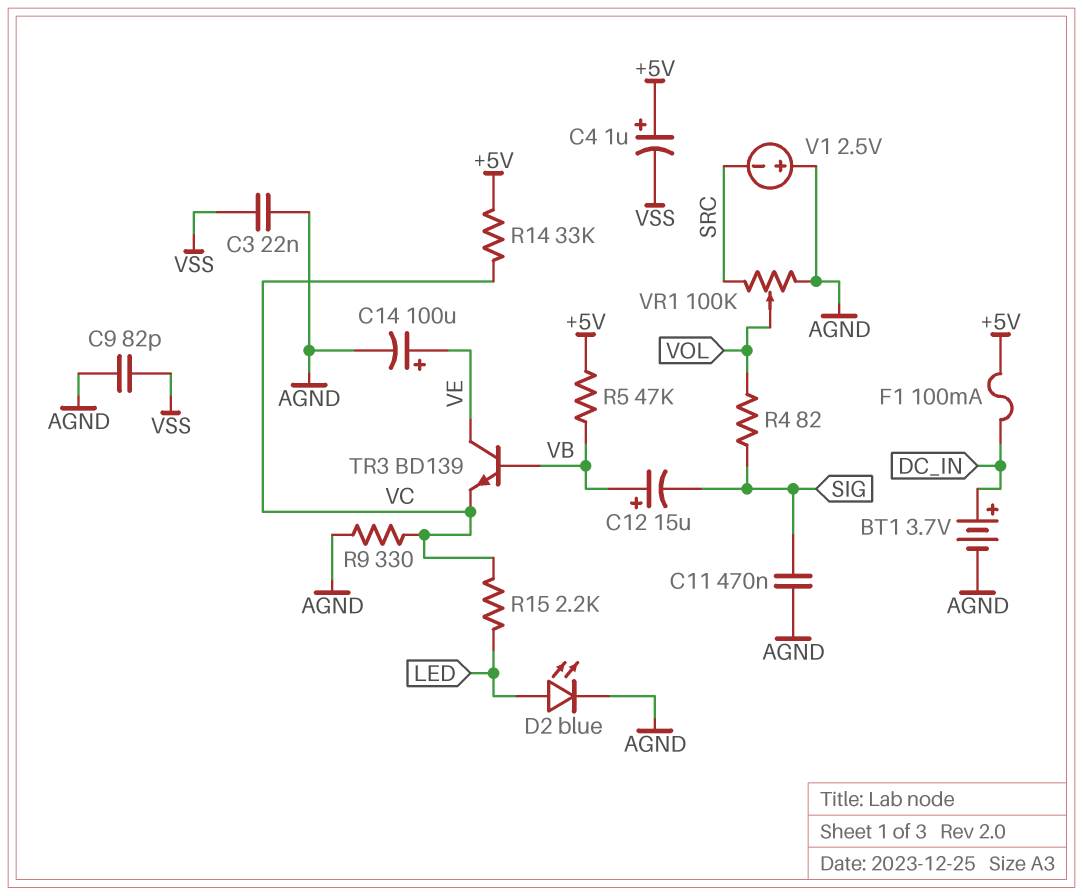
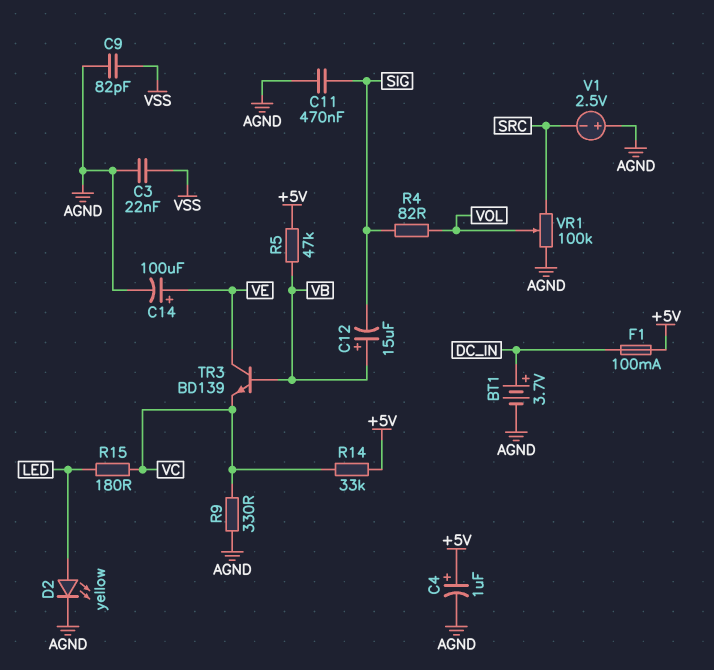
C4: 1uF (plus +5V, minus VSS) -> 1uF (plus +5V, minus AGND)
D2: LED blue (A LED, K AGND) -> LED yellow (A LED, K AGND)
R15: 2.2k (LED, VC) -> 180 (LED, VC)

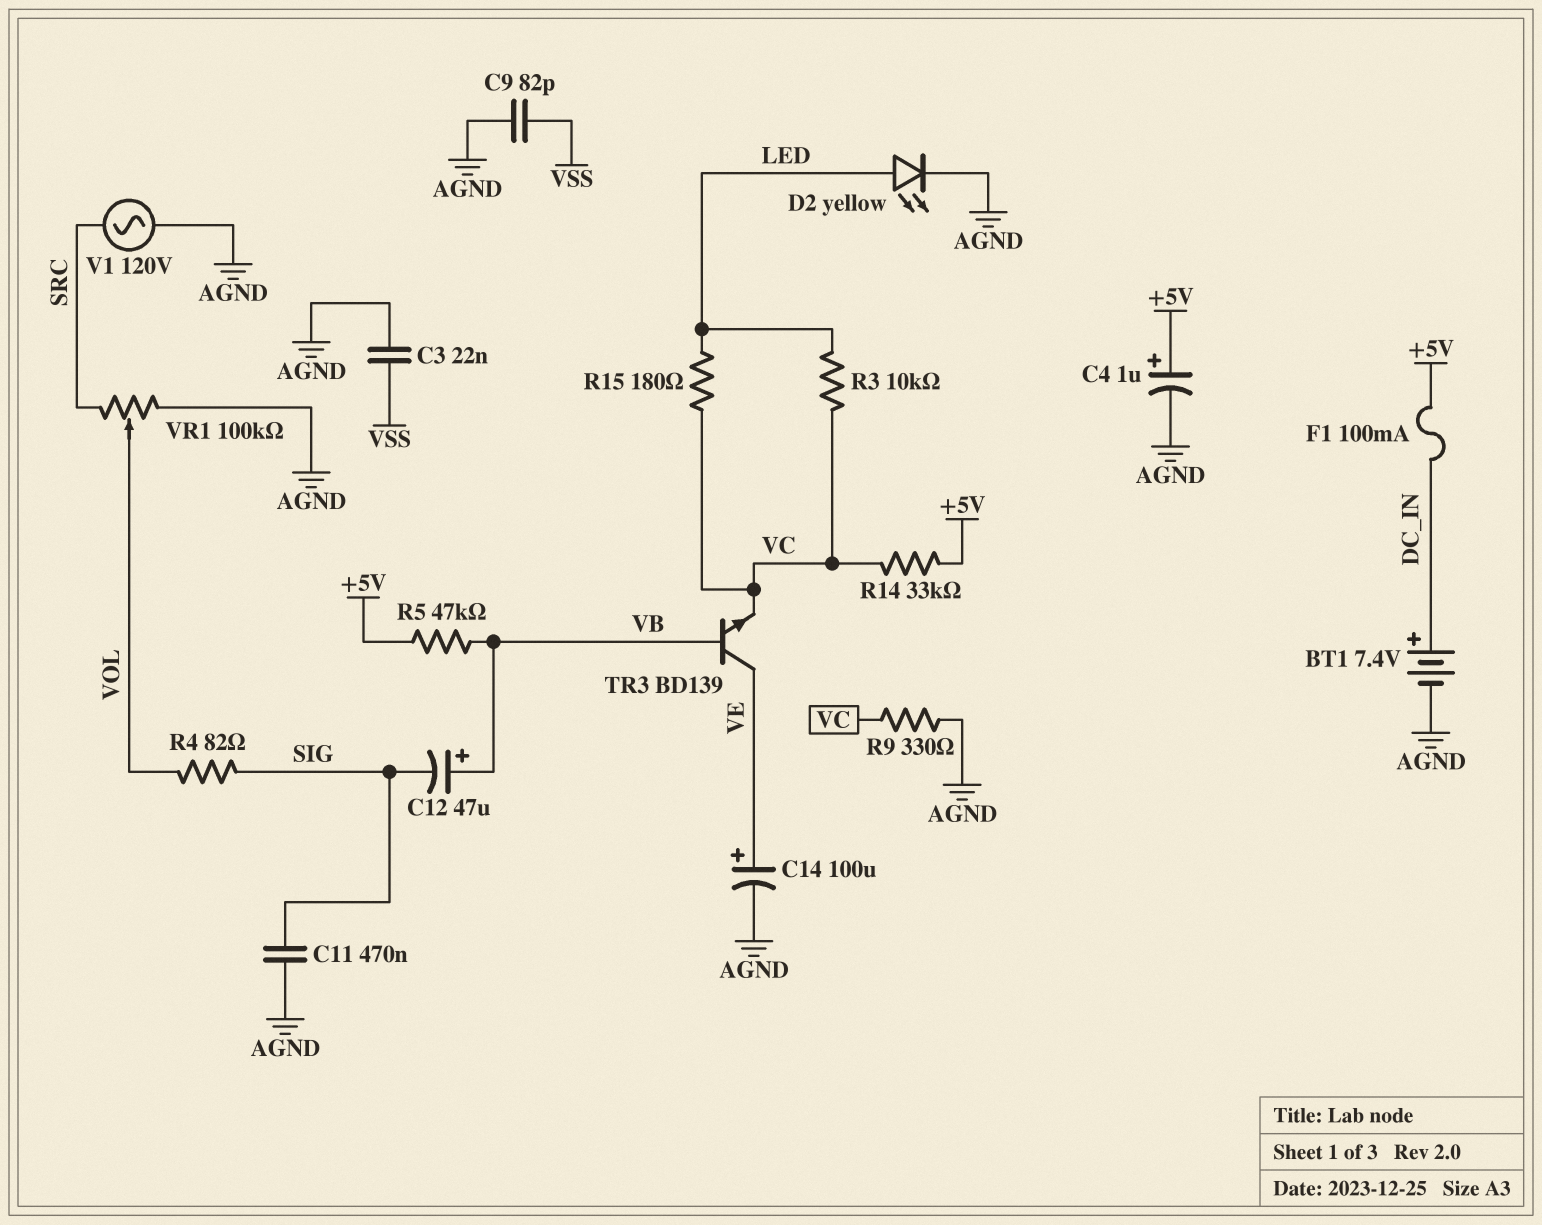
BT1: 3.7V (plus DC_IN, minus AGND) -> 7.4V (plus DC_IN, minus AGND)
C12: 15uF (plus VB, minus SIG) -> 47uF (plus VB, minus SIG)
R3: none -> 10k (LED, VC)
V1: 2.5V (plus AGND, minus SRC) -> AC 120V (AGND, SRC)

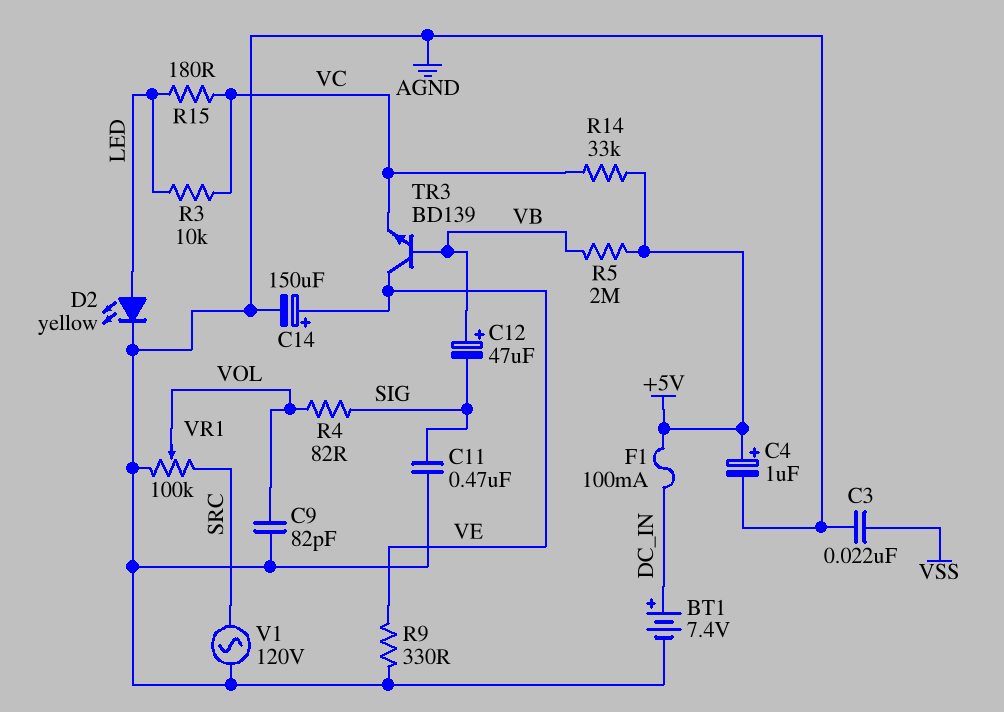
C9: 82pF (AGND, VSS) -> 82pF (AGND, VOL)
C14: 100uF (plus VE, minus AGND) -> 150uF (plus VE, minus AGND)
R5: 47k (+5V, VB) -> 2M (+5V, VB)
R9: 330 (AGND, VC) -> 330 (AGND, VE)

